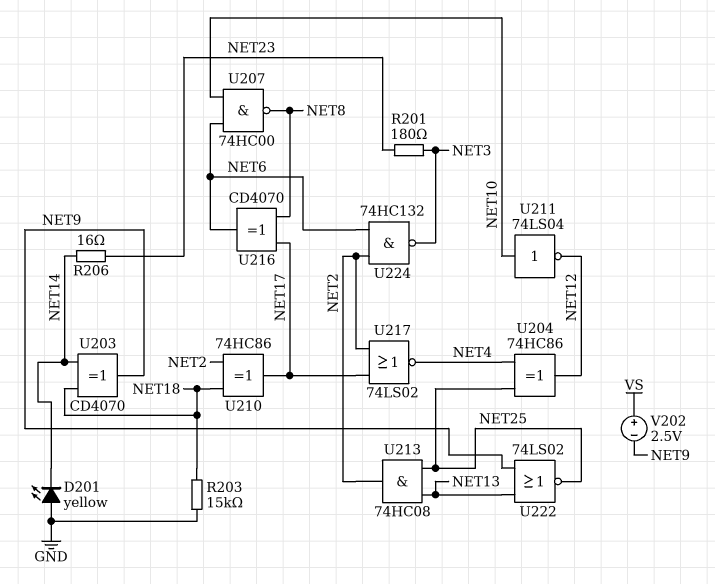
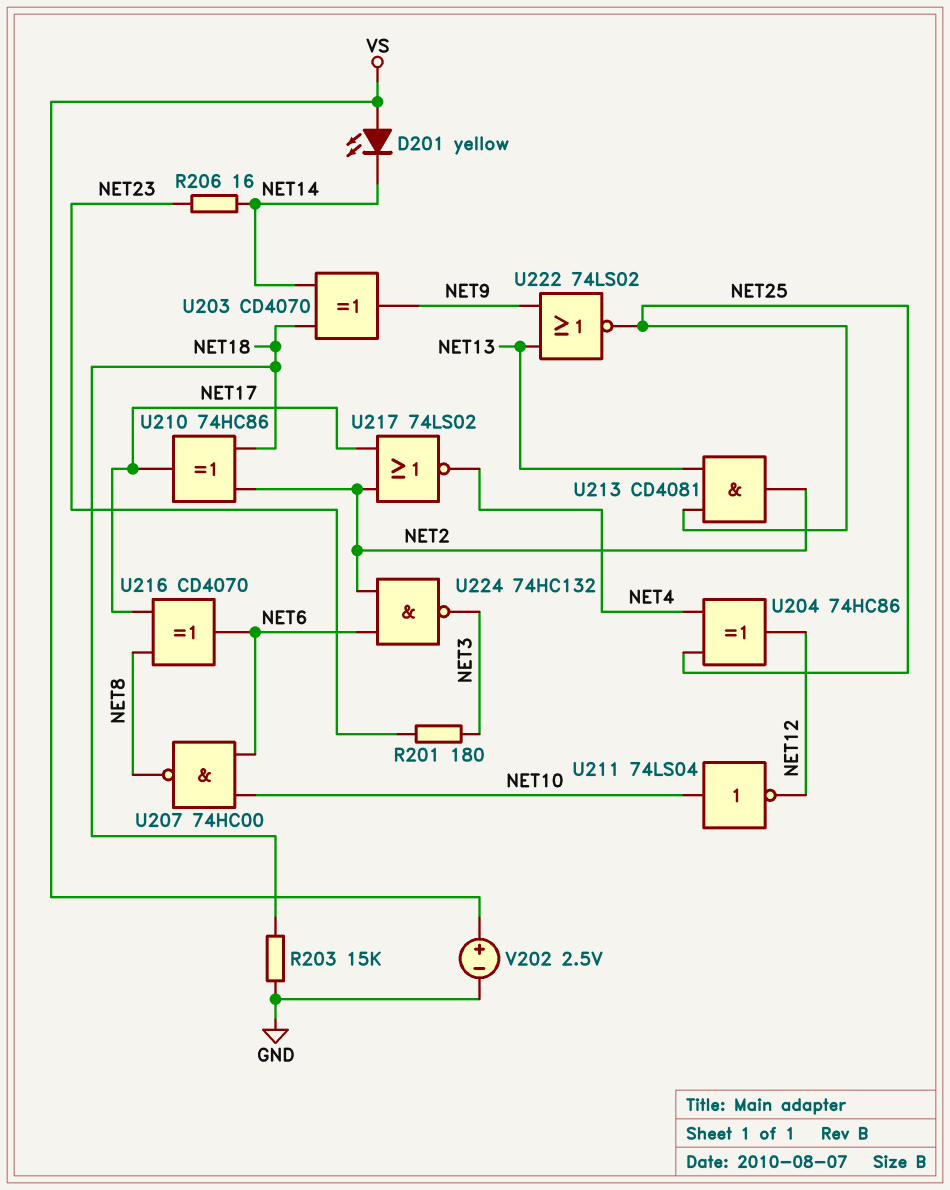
D201: LED yellow (A GND, K NET14) -> LED yellow (A VS, K NET14)
U213: AND 74HC08 (in NET13, in NET25, out NET2) -> AND CD4081 (in NET13, in NET25, out NET2)
V202: 2.5V (plus VS, minus NET9) -> 2.5V (plus VS, minus GND)

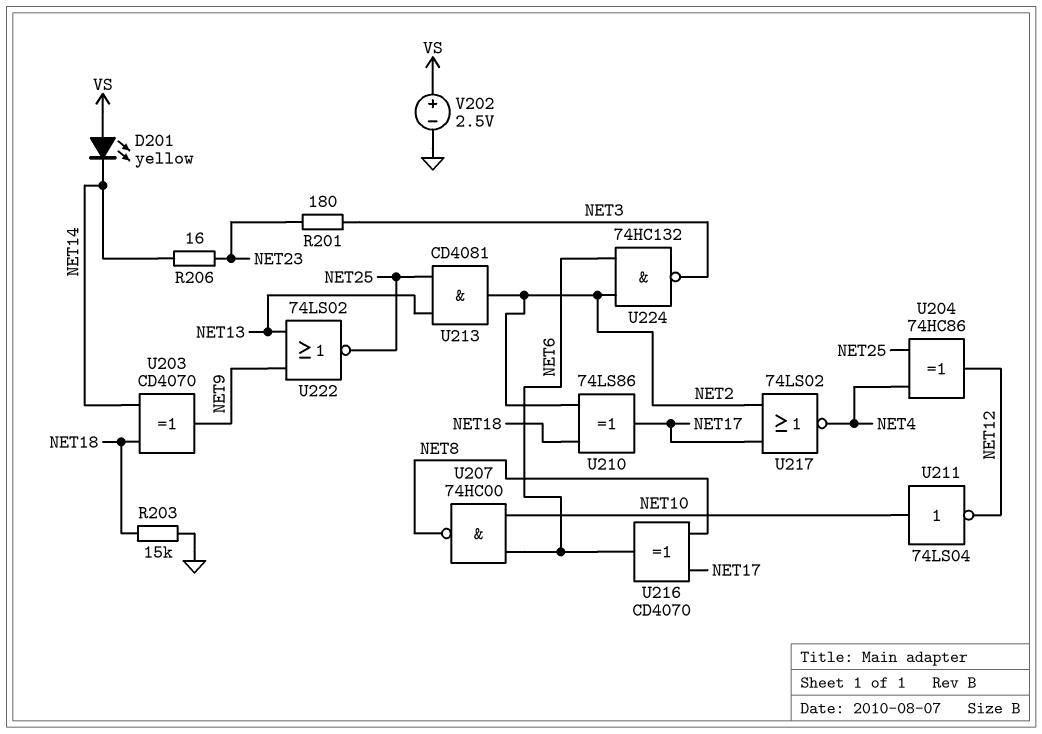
U210: XOR 74HC86 (in NET2, in NET18, out NET17) -> XOR 74LS86 (in NET2, in NET18, out NET17)

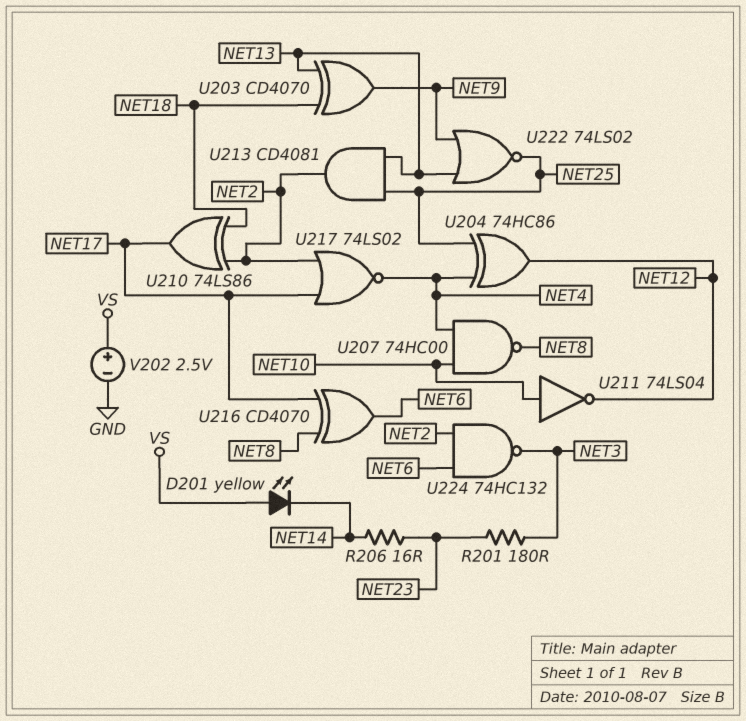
R203: 15k (GND, NET18) -> none
U203: XOR CD4070 (in NET14, in NET18, out NET9) -> XOR CD4070 (in NET13, in NET18, out NET9)
U207: NAND 74HC00 (in NET6, in NET10, out NET8) -> NAND 74HC00 (in NET4, in NET10, out NET8)

